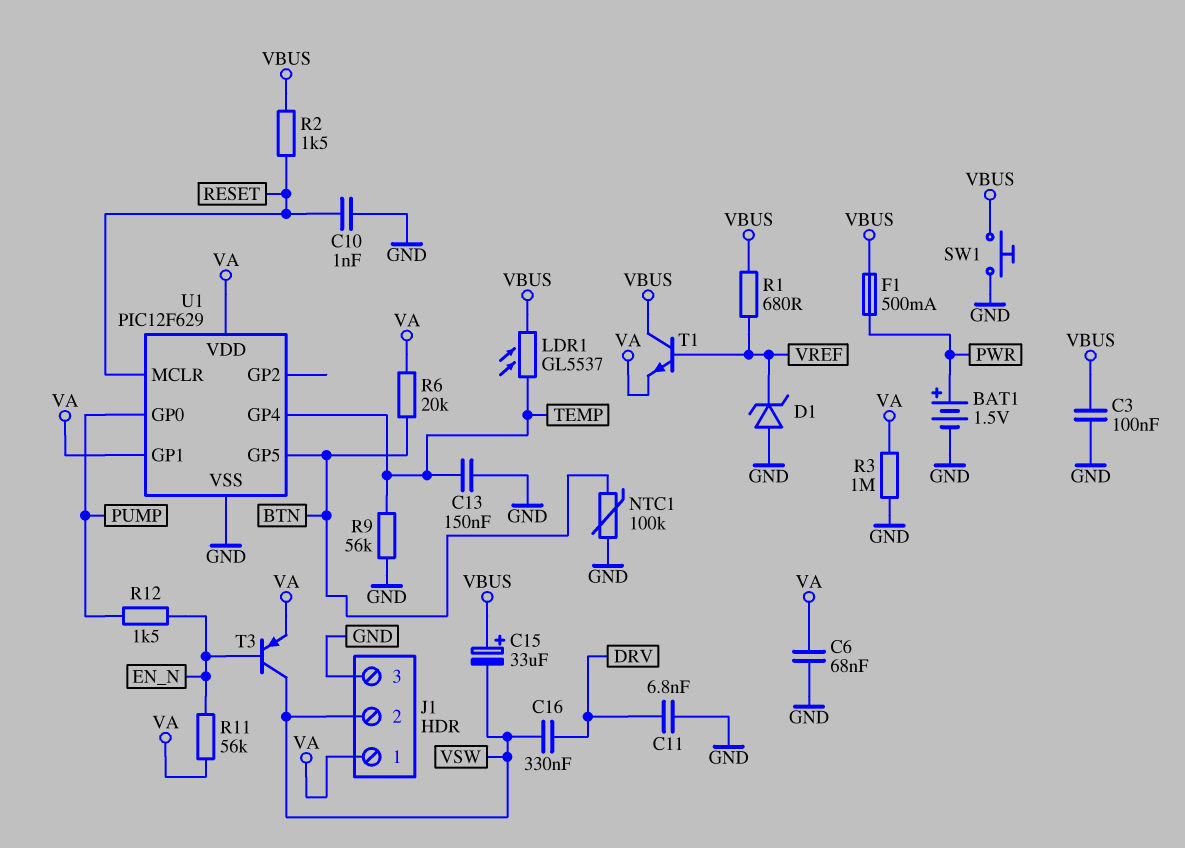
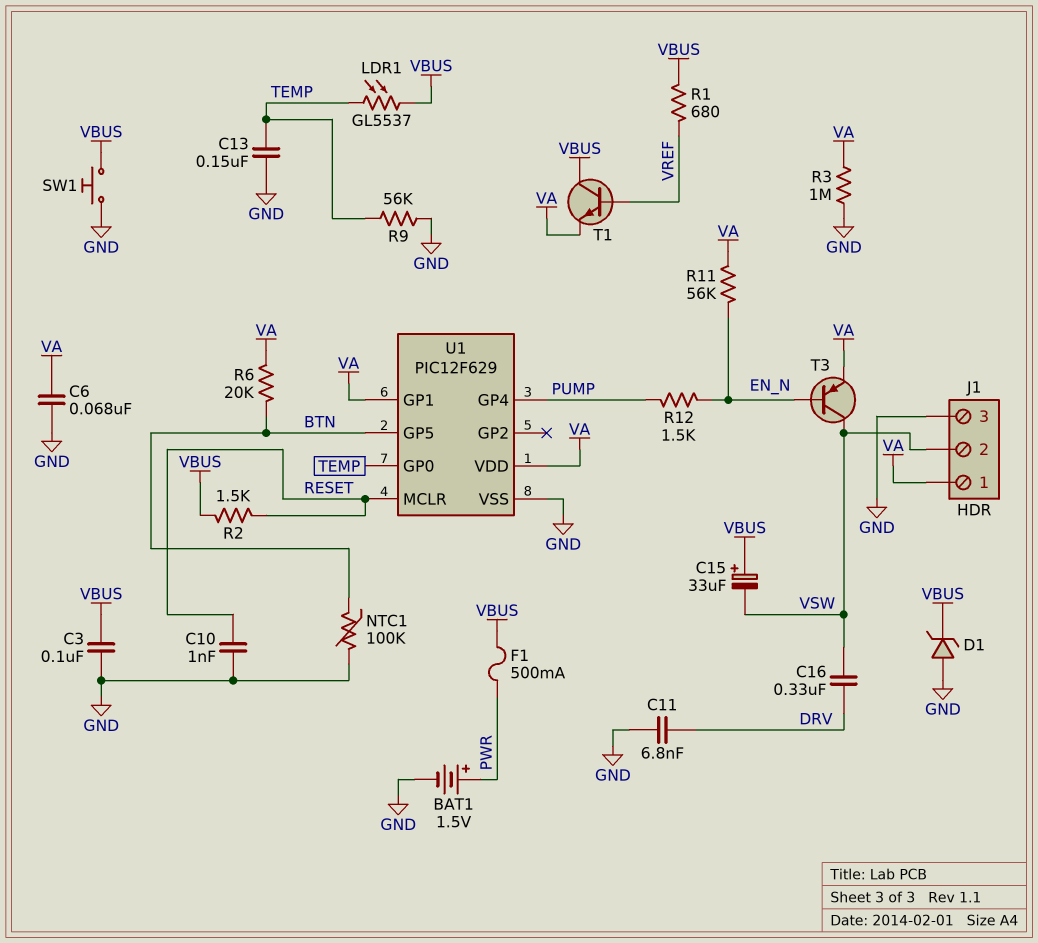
D1: zener (A GND, K VREF) -> zener (A GND, K VBUS)
U1 pin GP0: PUMP -> TEMP
U1 pin GP4: TEMP -> PUMP

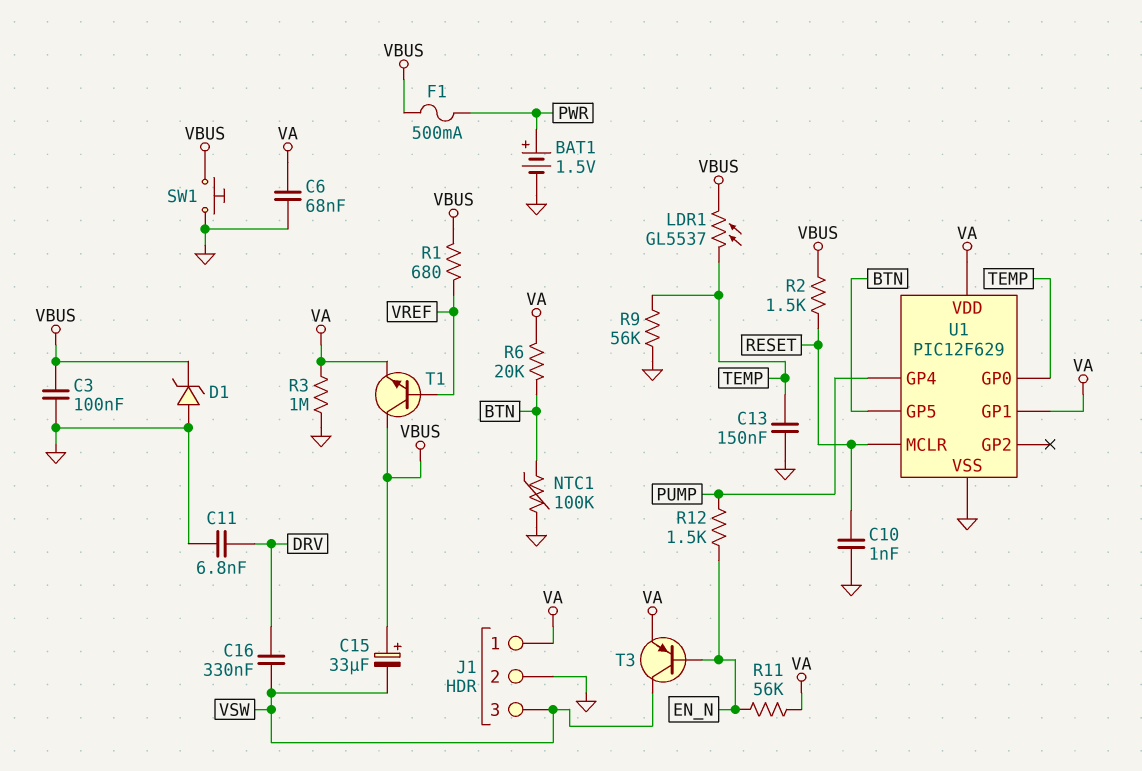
J1 pin 2: VSW -> GND
J1 pin 3: GND -> VSW

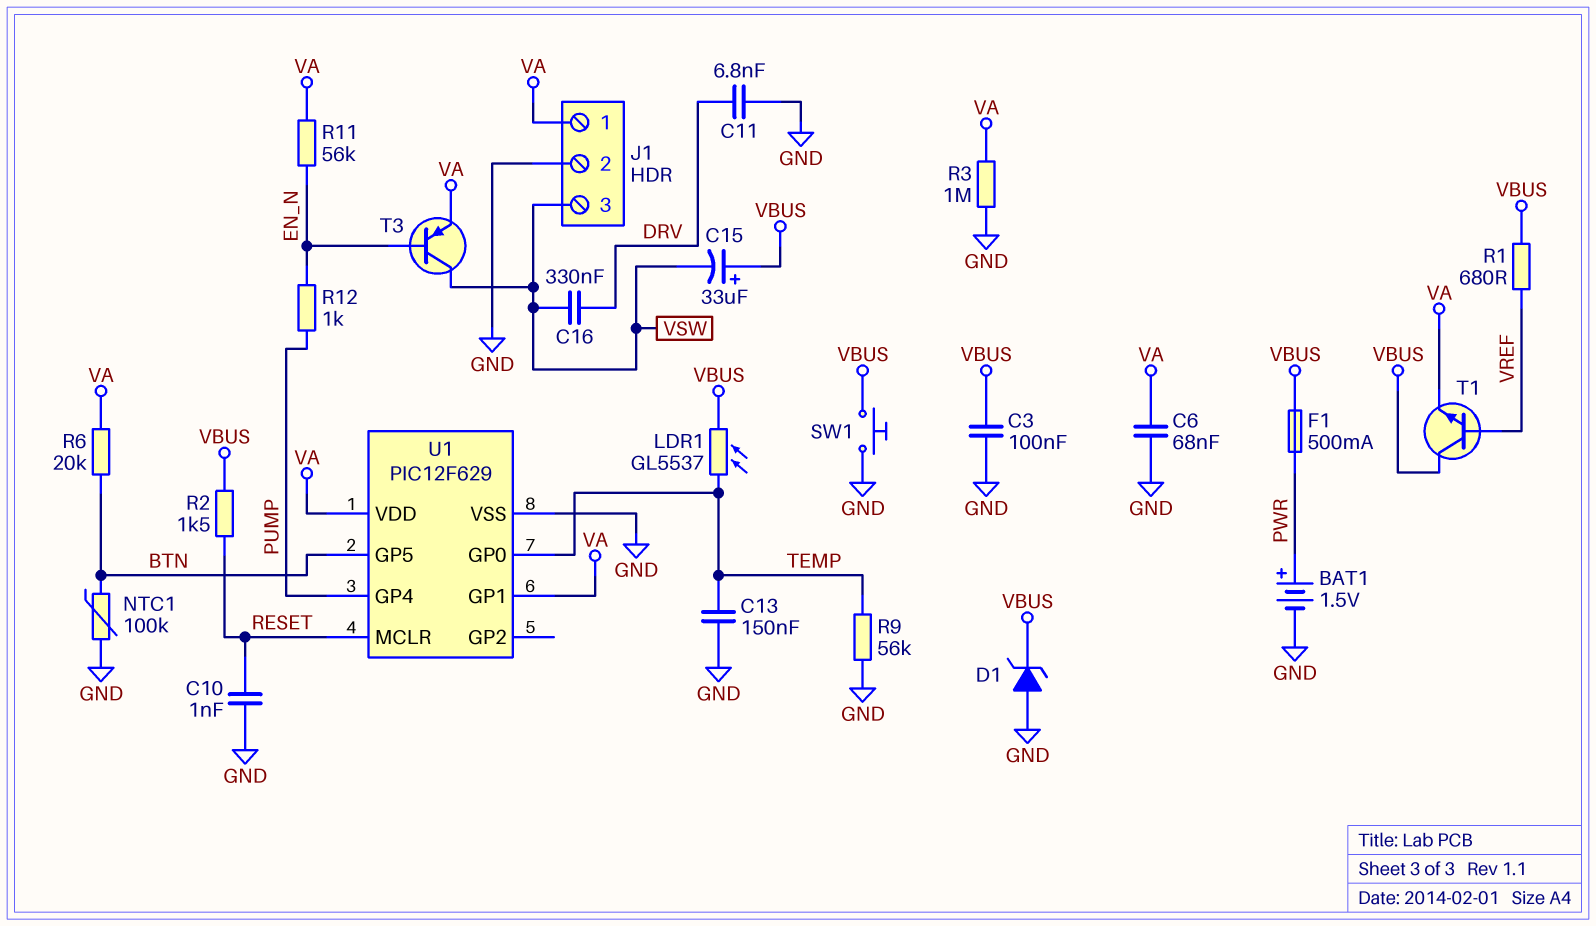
R12: 1.5k (EN_N, PUMP) -> 1k (EN_N, PUMP)

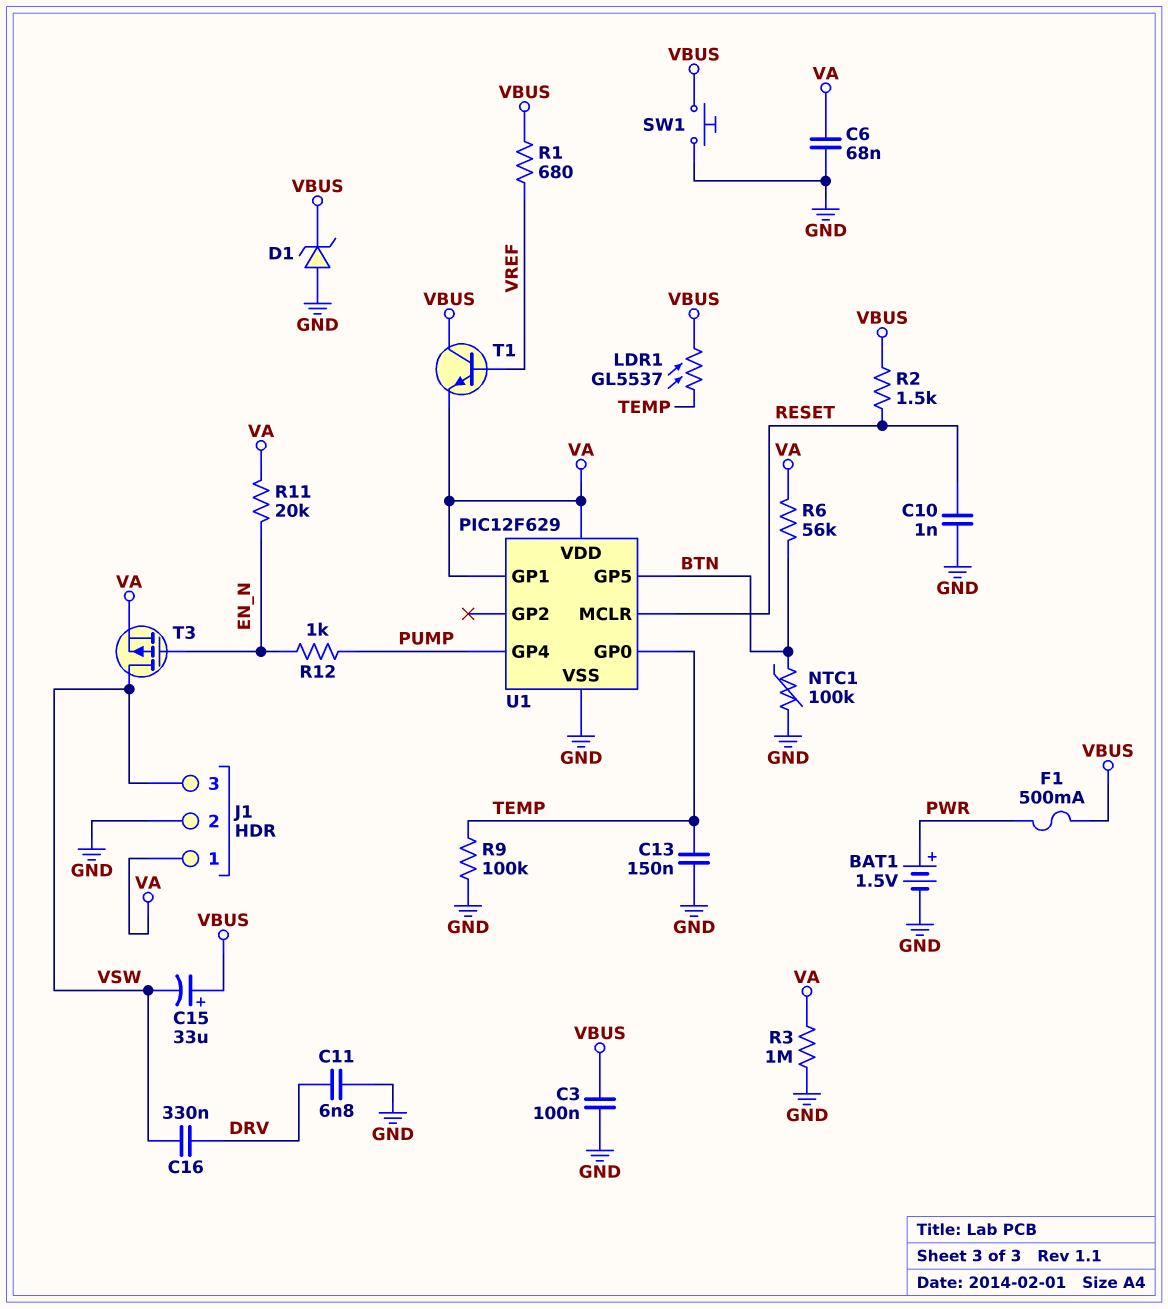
R6: 20k (BTN, VA) -> 56k (BTN, VA)
R9: 56k (GND, TEMP) -> 100k (GND, TEMP)
R11: 56k (EN_N, VA) -> 20k (EN_N, VA)
T3: PNP (B EN_N, C VSW, E VA) -> PMOS (G EN_N, D VSW, S VA)

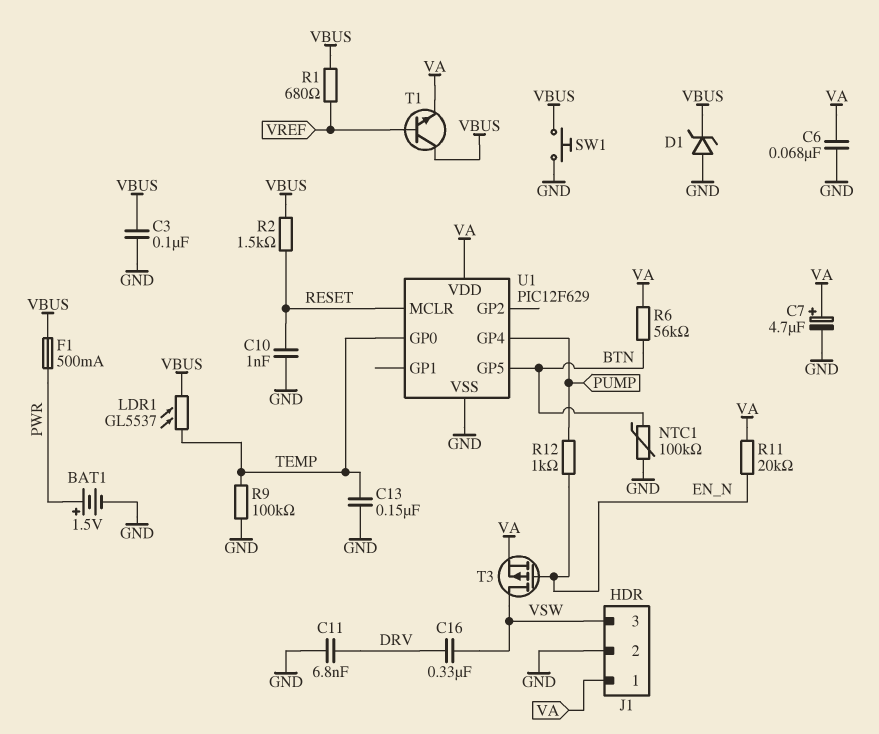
C7: none -> 4.7uF (plus VA, minus GND)
C15: 33uF (plus VBUS, minus VSW) -> none
R3: 1M (GND, VA) -> none
U1 pin GP1: VA -> none

